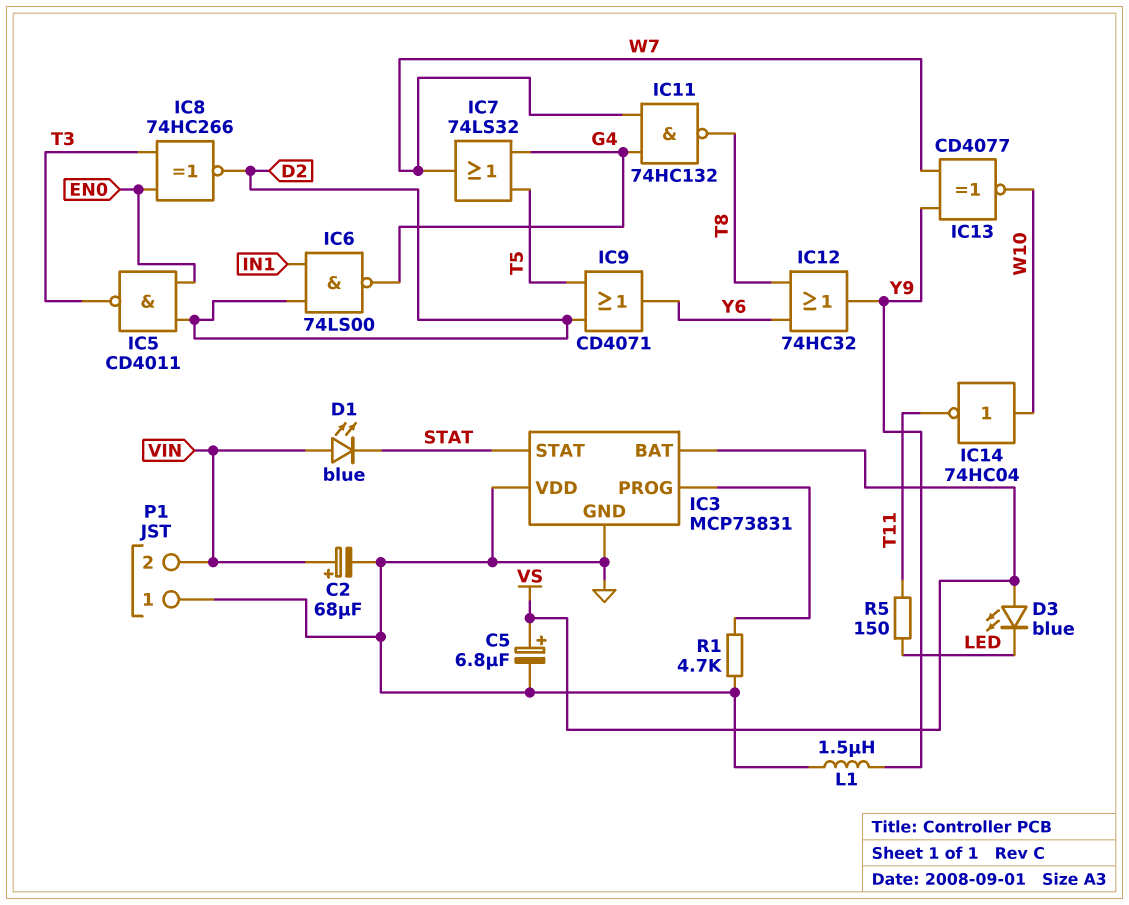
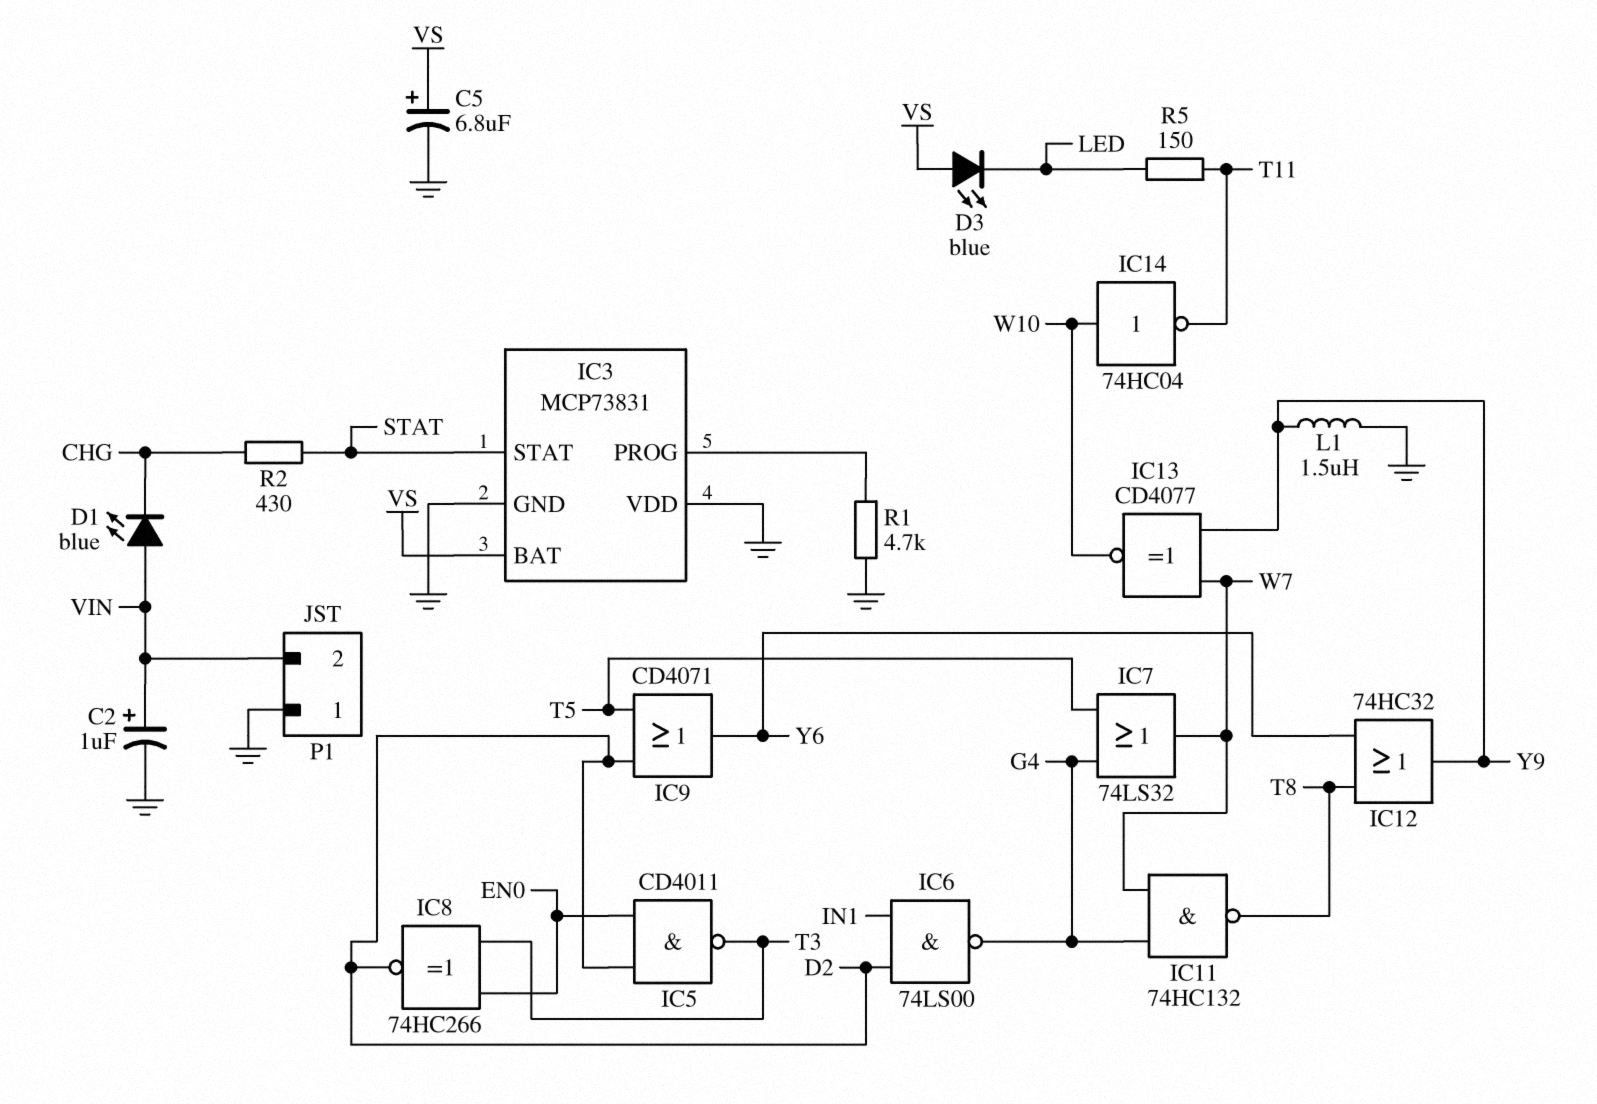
C2: 68uF (plus VIN, minus GND) -> 1uF (plus VIN, minus GND)
D1: LED blue (A VIN, K STAT) -> LED blue (A VIN, K CHG)
R2: none -> 430 (CHG, STAT)

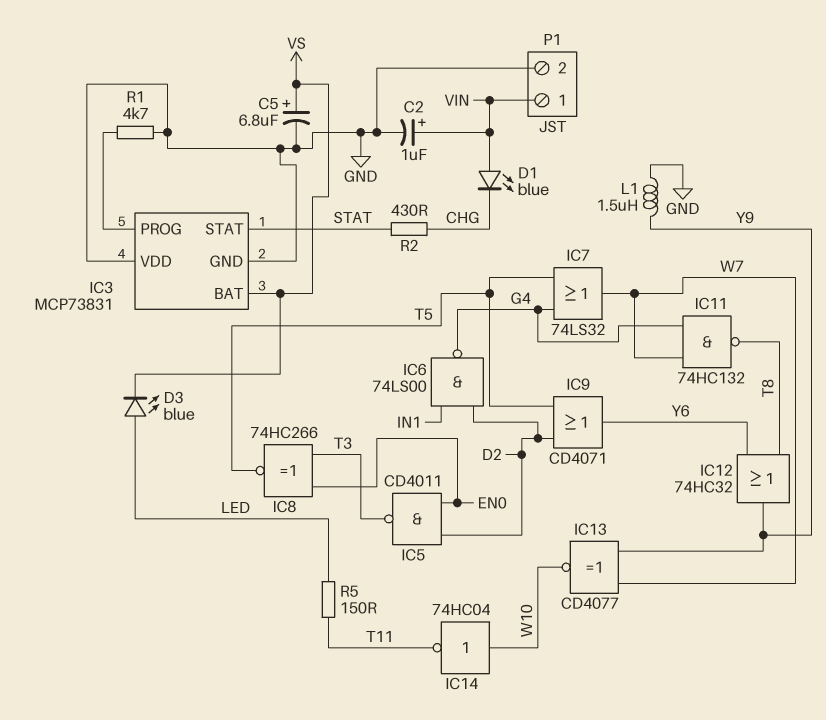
D3: LED blue (A VS, K LED) -> LED blue (A LED, K VS)
IC8: XNOR 74HC266 (in EN0, in T3, out D2) -> XNOR 74HC266 (in EN0, in T3, out T5)
P1 pin 1: GND -> VIN
P1 pin 2: VIN -> GND

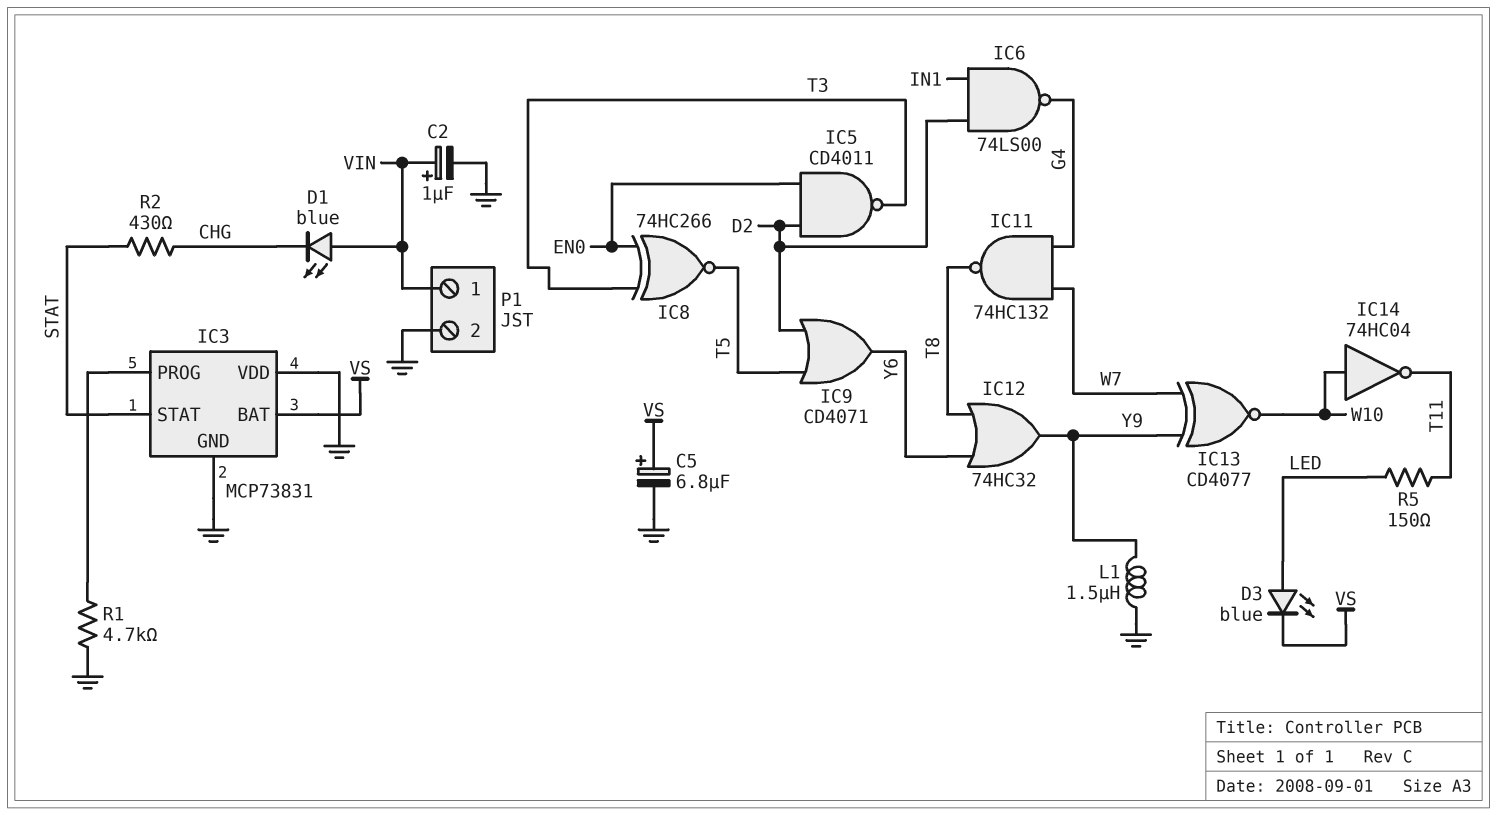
IC7: OR 74LS32 (in G4, in T5, out W7) -> none

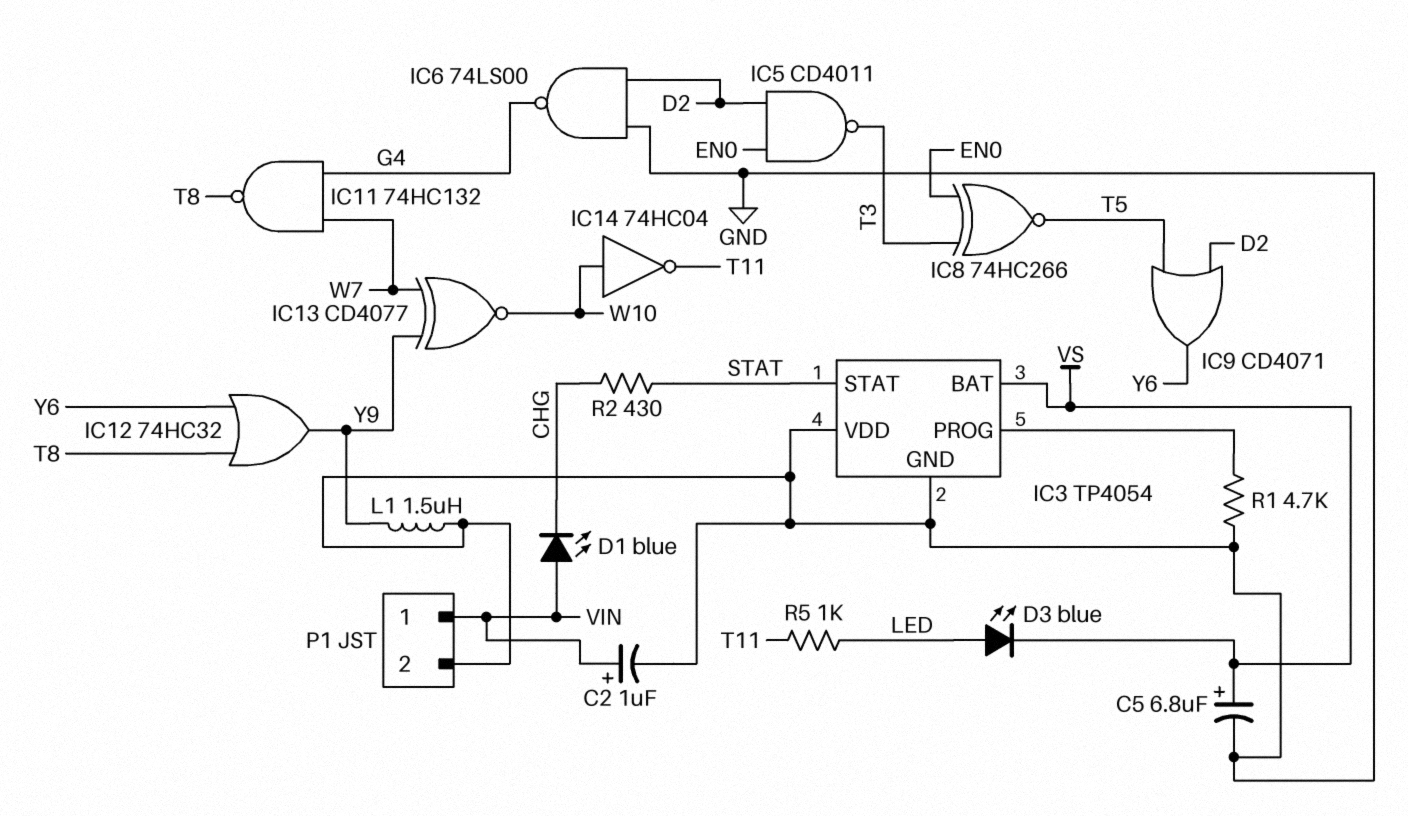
IC3: MCP73831 -> TP4054
IC6: NAND 74LS00 (in D2, in IN1, out G4) -> NAND 74LS00 (in D2, in GND, out G4)
R5: 150 (LED, T11) -> 1k (LED, T11)

